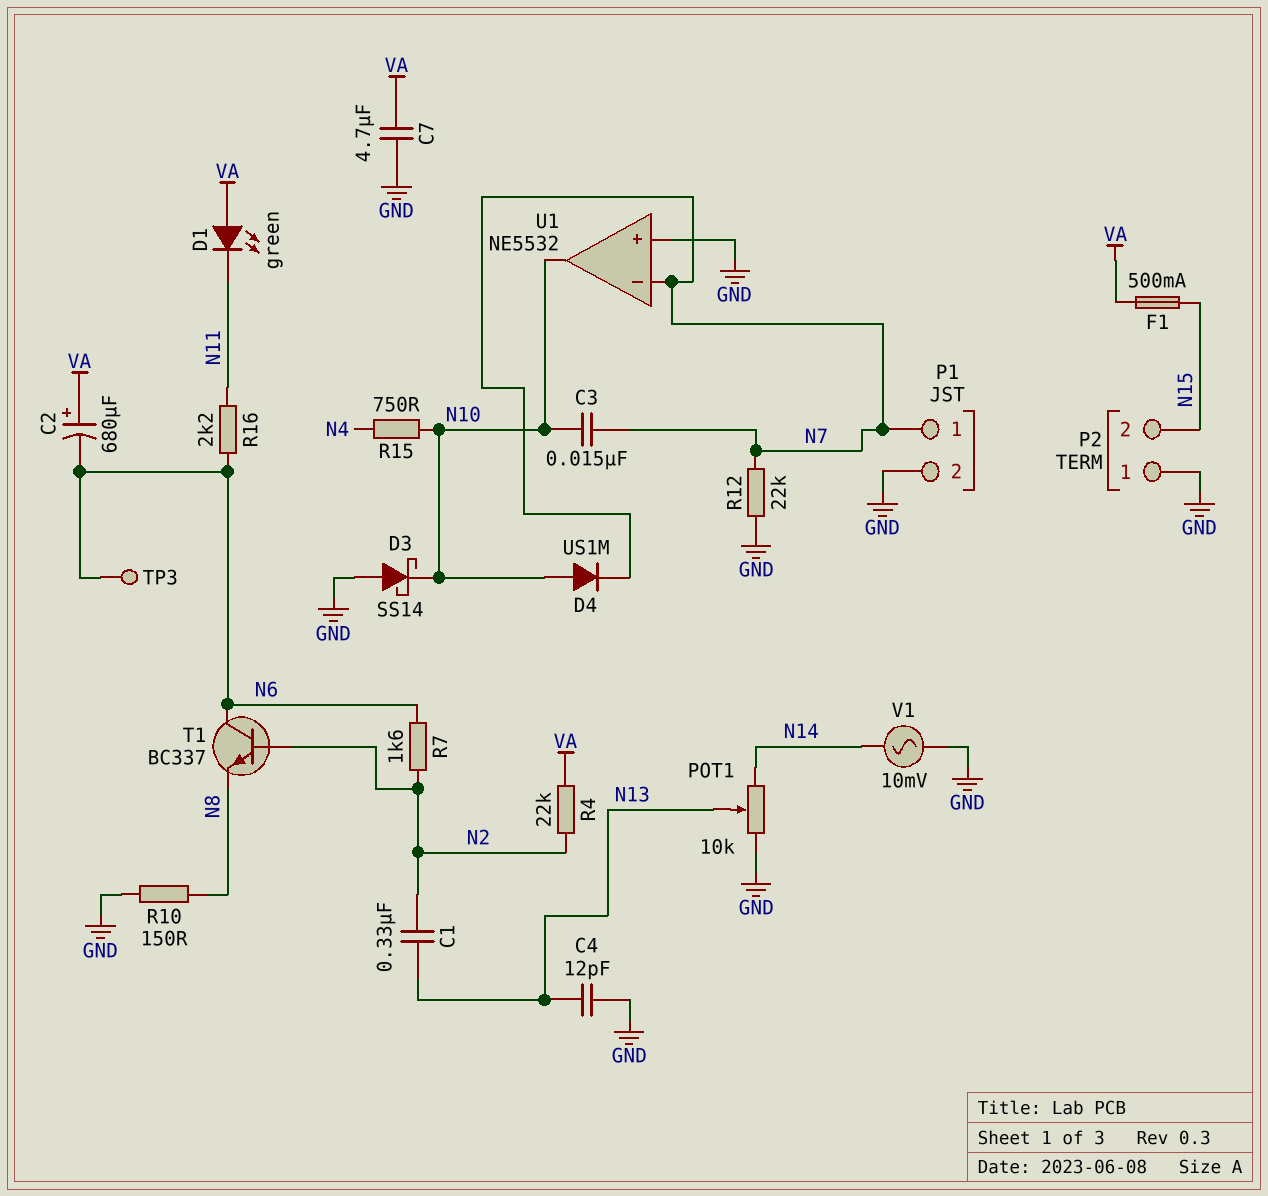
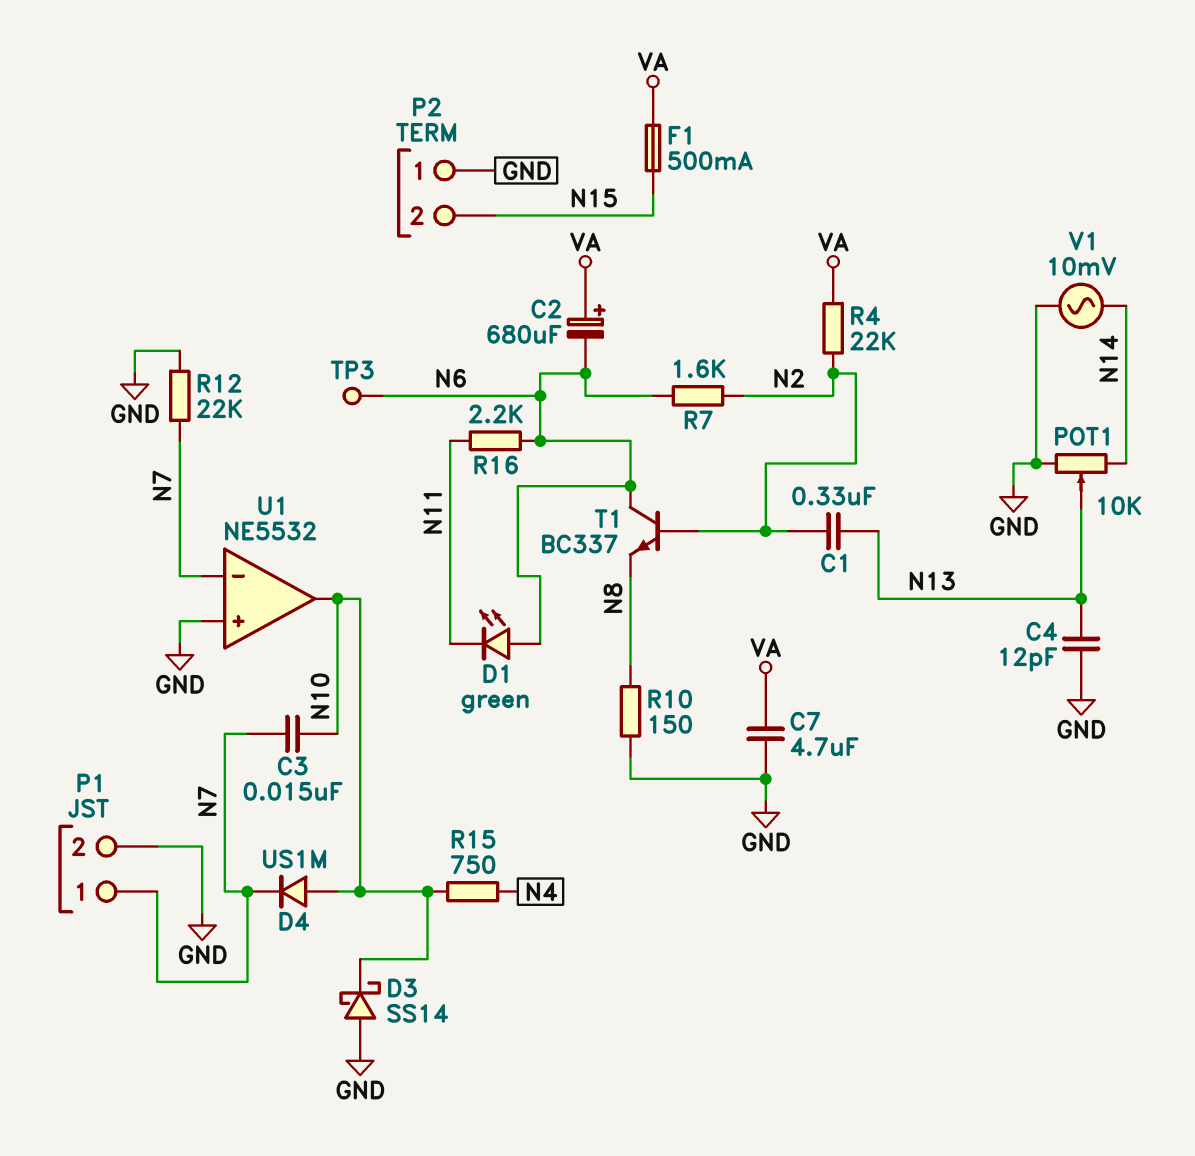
D1: LED green (A VA, K N11) -> LED green (A N6, K N11)

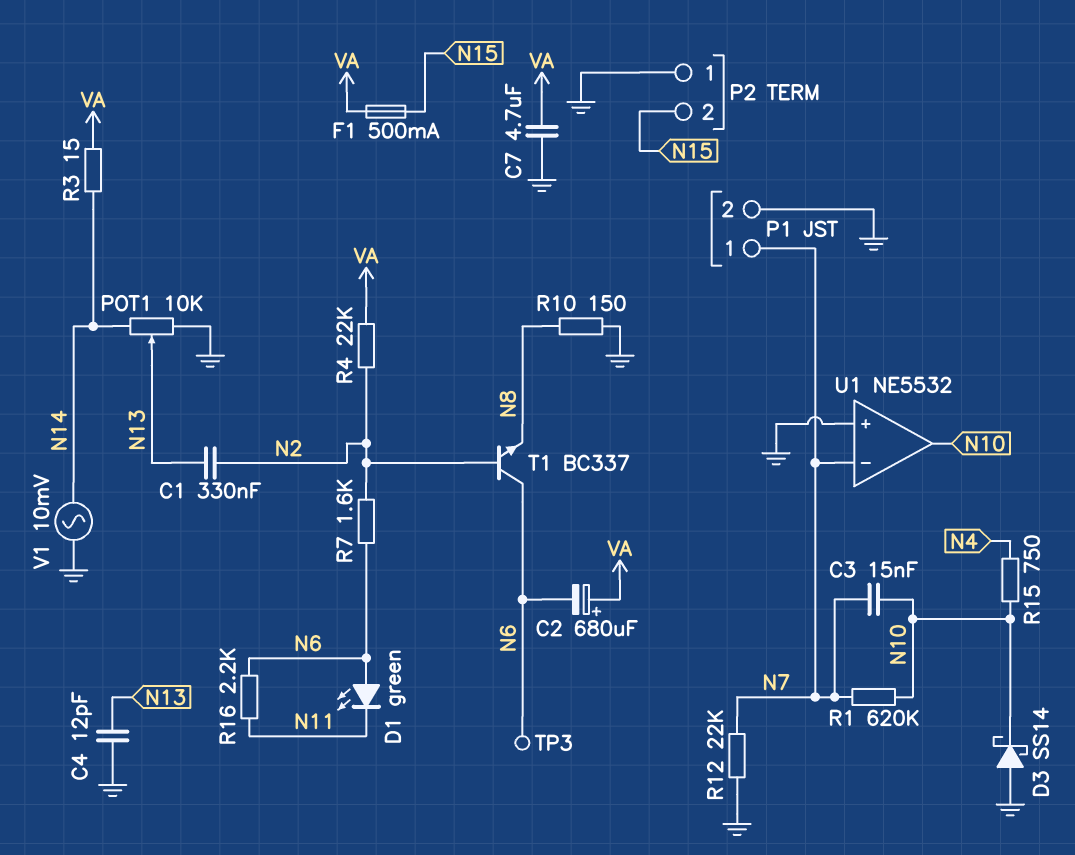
D4: diode US1M (A N10, K N7) -> none
R1: none -> 620k (N7, N10)
R3: none -> 15 (N14, VA)

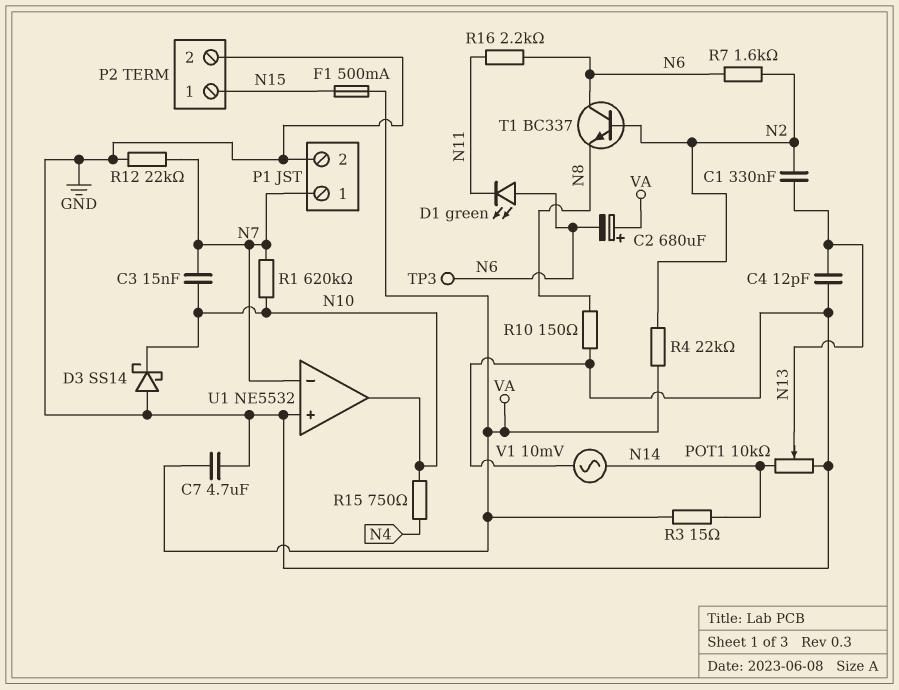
P2 pin 1: GND -> N15
P2 pin 2: N15 -> GND

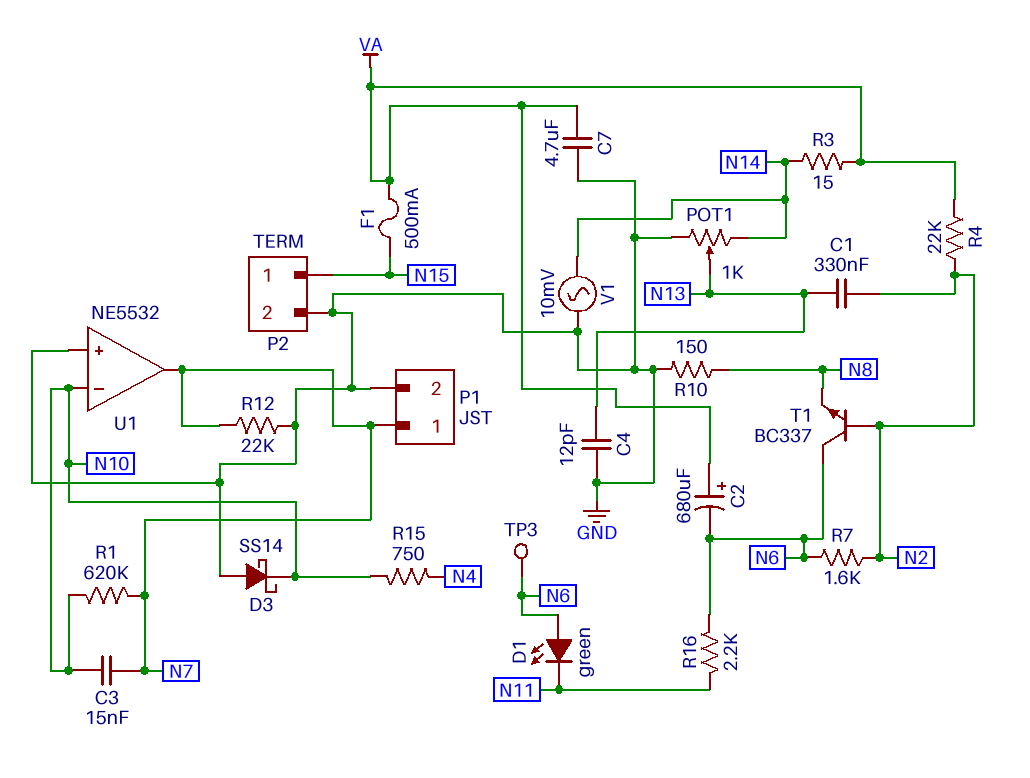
POT1: 10k (GND, N14, wiper N13) -> 1k (GND, N14, wiper N13)
U1 pin in-: N7 -> N10
U1 pin out: N10 -> N7

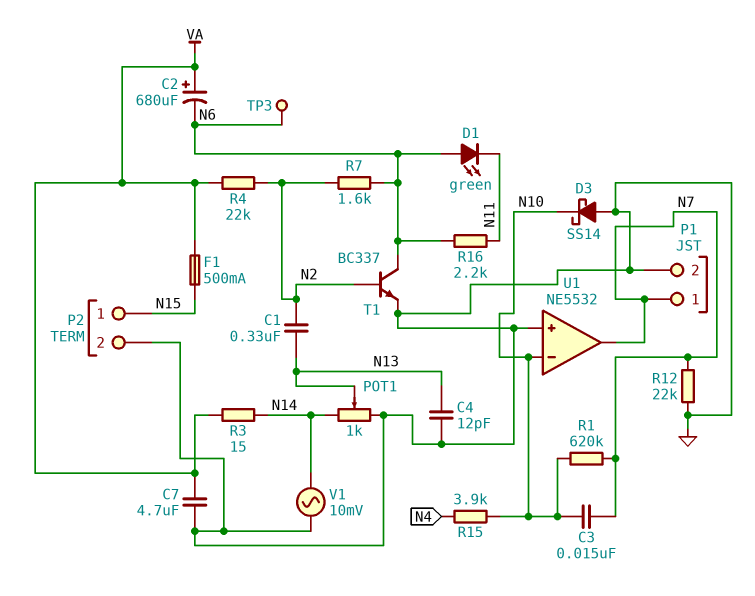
R10: 150 (GND, N8) -> none
R15: 750 (N4, N10) -> 3.9k (N4, N10)
T1: NPN BC337 (B N2, C N6, E N8) -> NPN BC337 (B N2, C N6, E GND)

